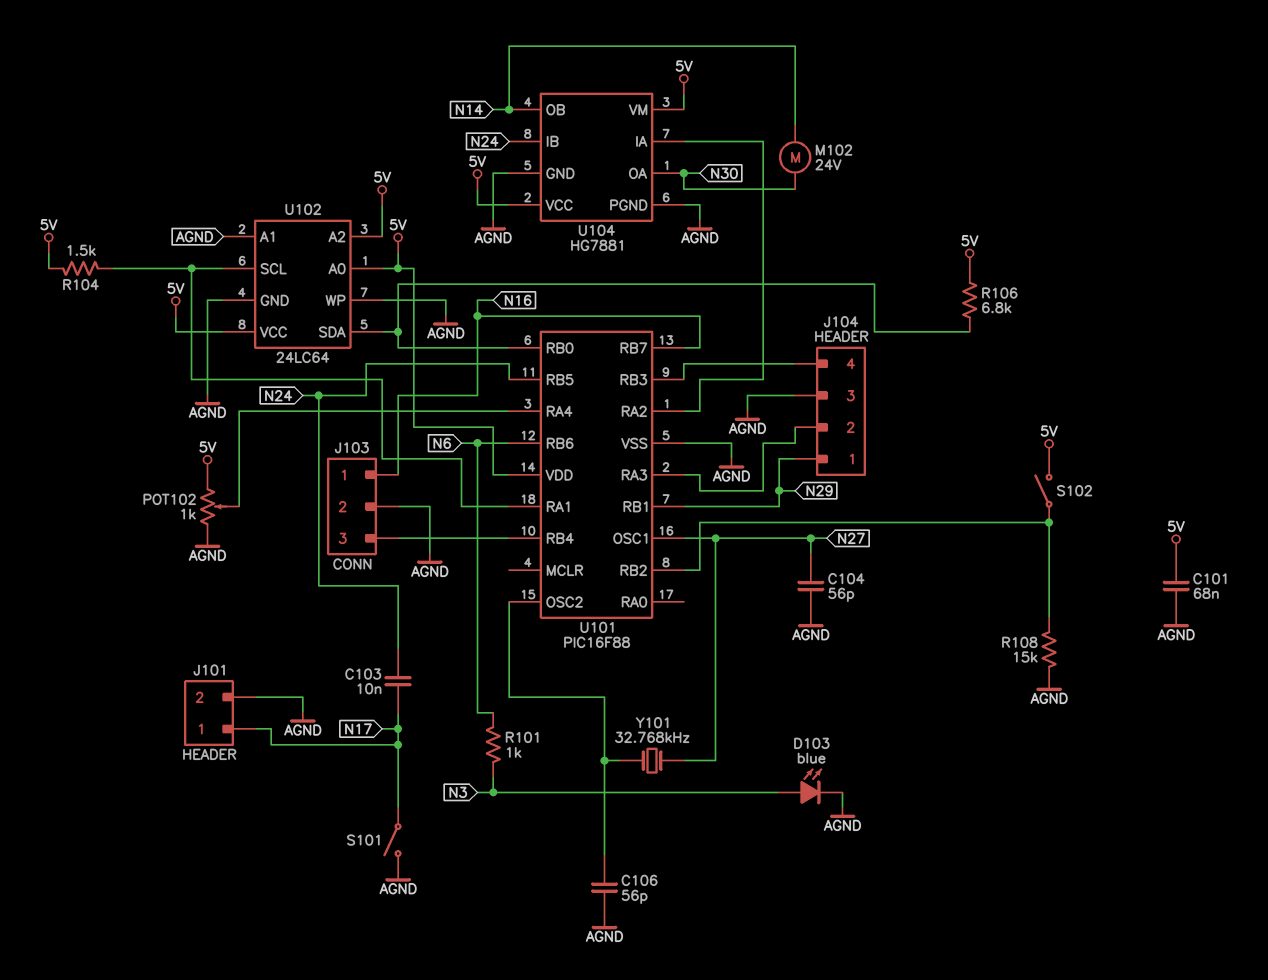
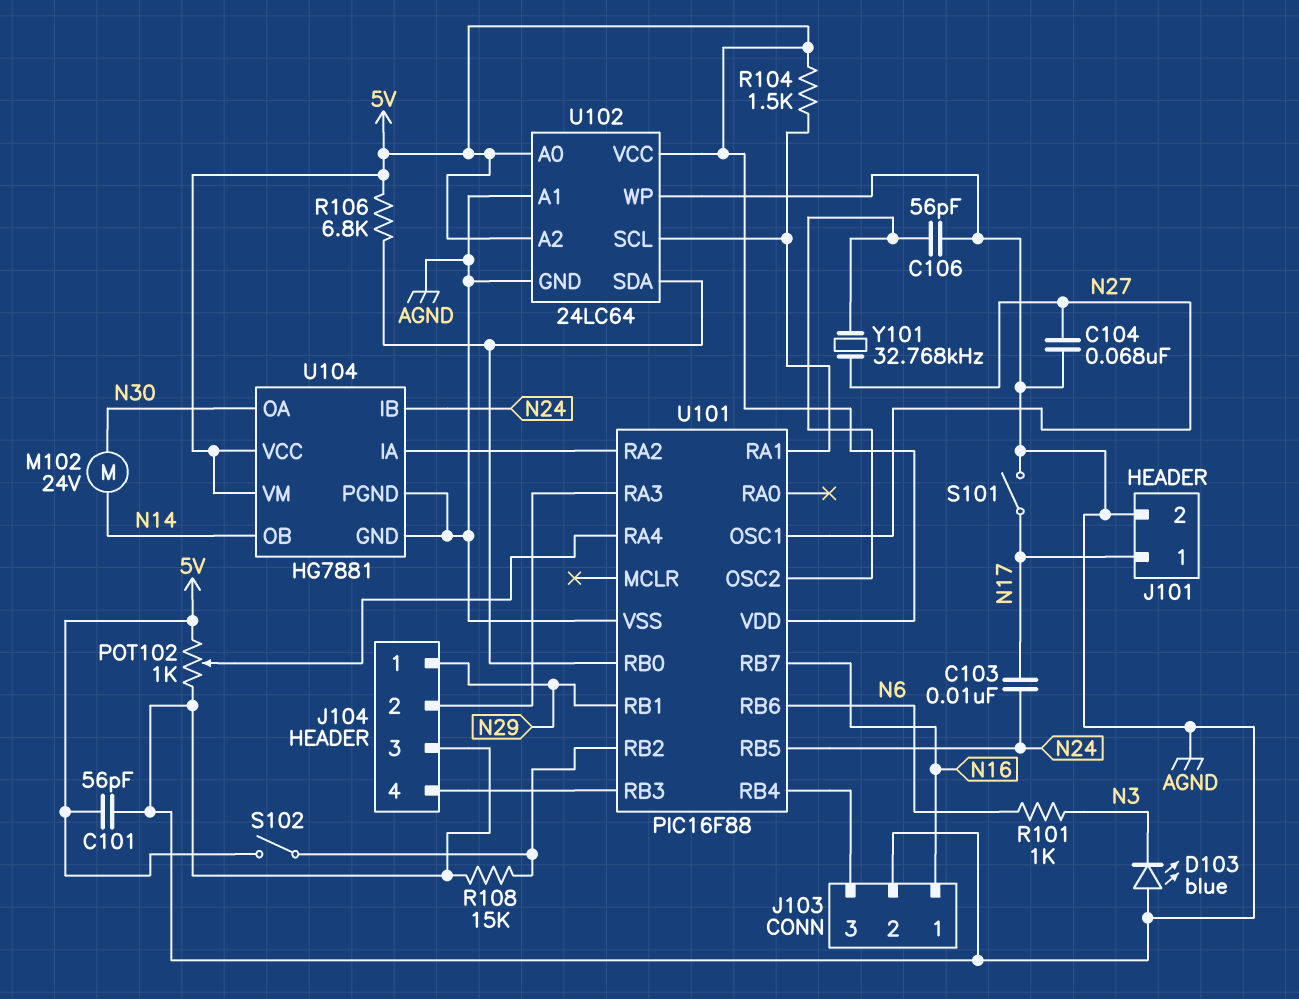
C101: 68nF (5V, AGND) -> 56pF (5V, AGND)
C104: 56pF (AGND, N27) -> 68nF (AGND, N27)
D103: LED blue (A N3, K AGND) -> LED blue (A AGND, K N3)

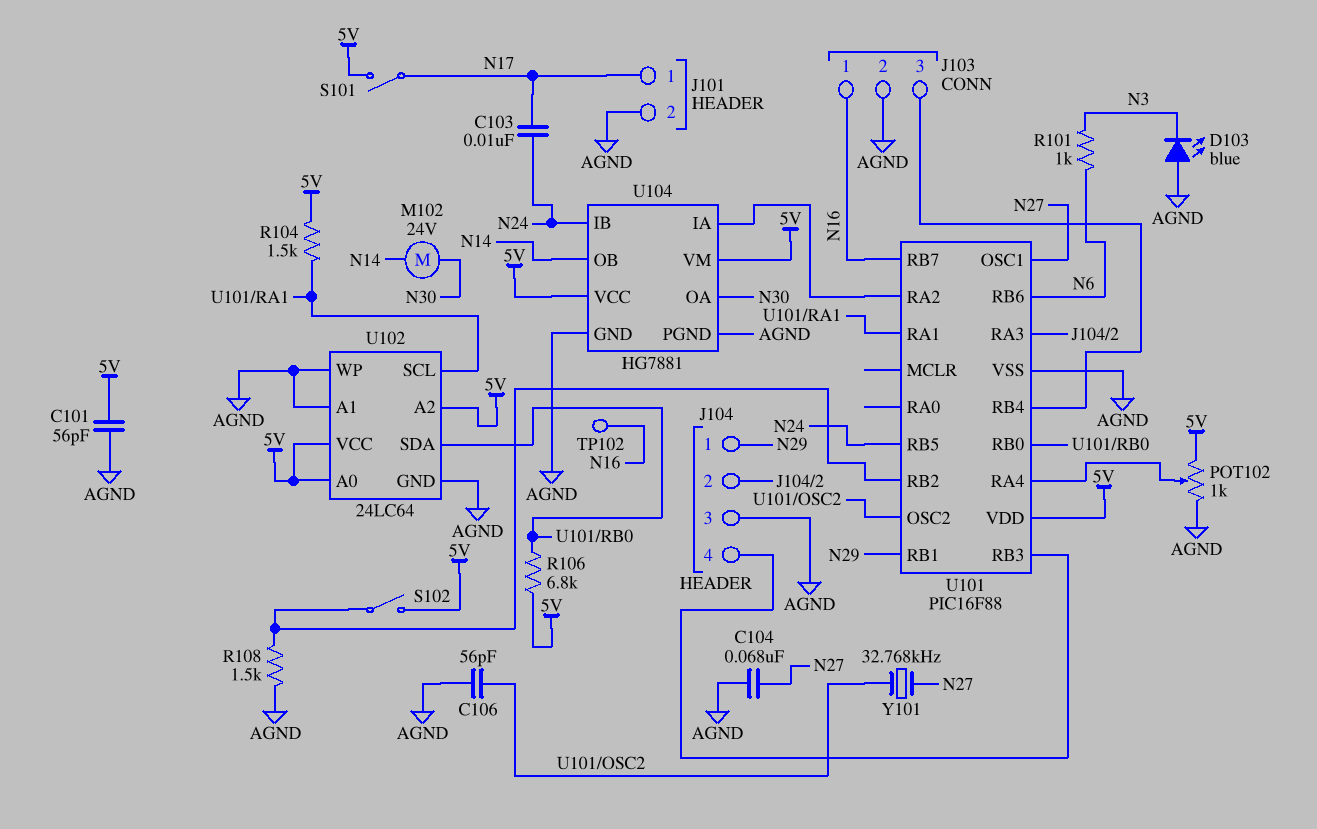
R108: 15k (AGND, U101/RB2) -> 1.5k (AGND, U101/RB2)
S101: switch (AGND, N17) -> switch (5V, N17)
TP102: none -> test point (N16)

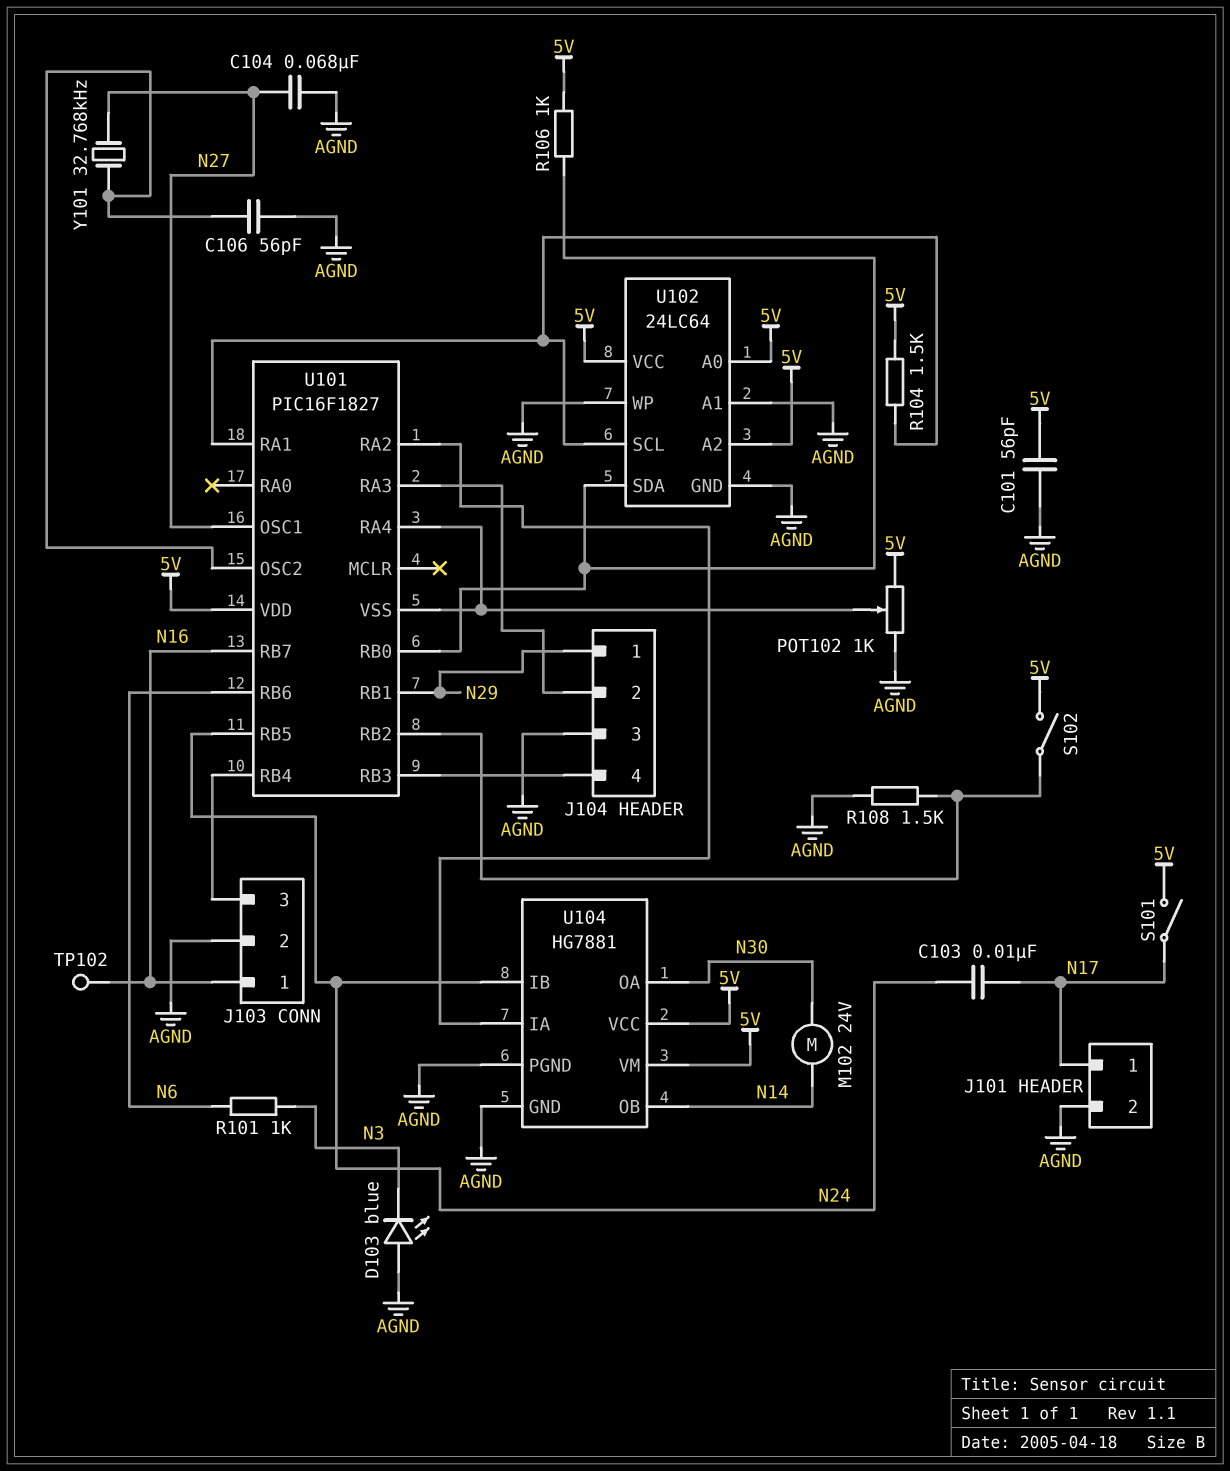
R106: 6.8k (5V, U101/RB0) -> 1k (5V, U101/RB0)
U101: PIC16F88 -> PIC16F1827
U101 pin VSS: AGND -> U101/RA4

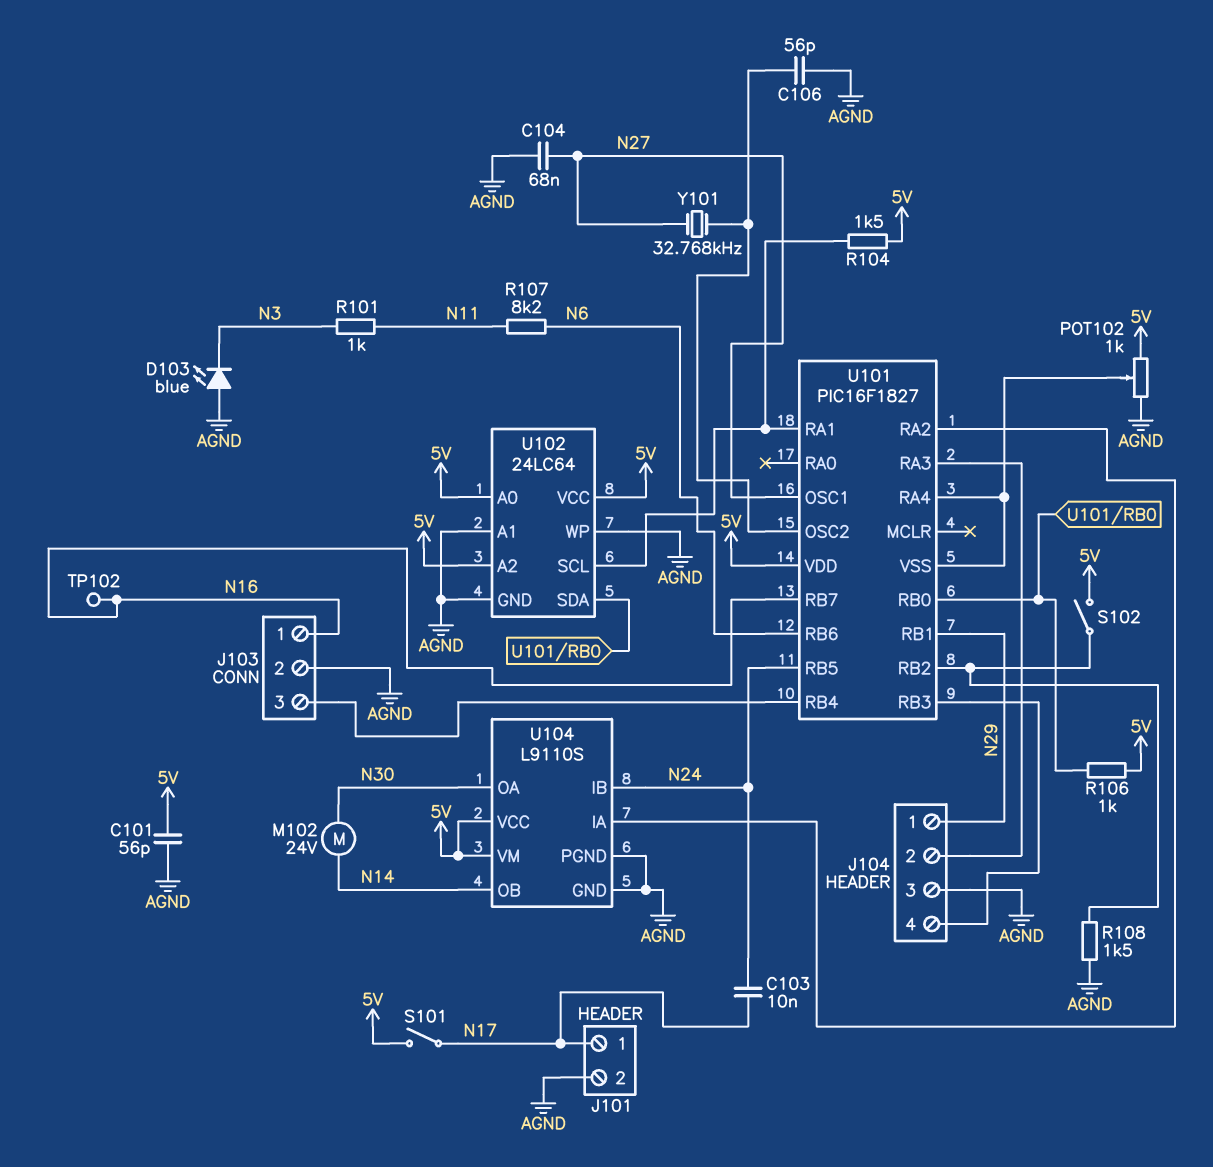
R101: 1k (N3, N6) -> 1k (N3, N11)
R107: none -> 8.2k (N6, N11)
U104: HG7881 -> L9110S

